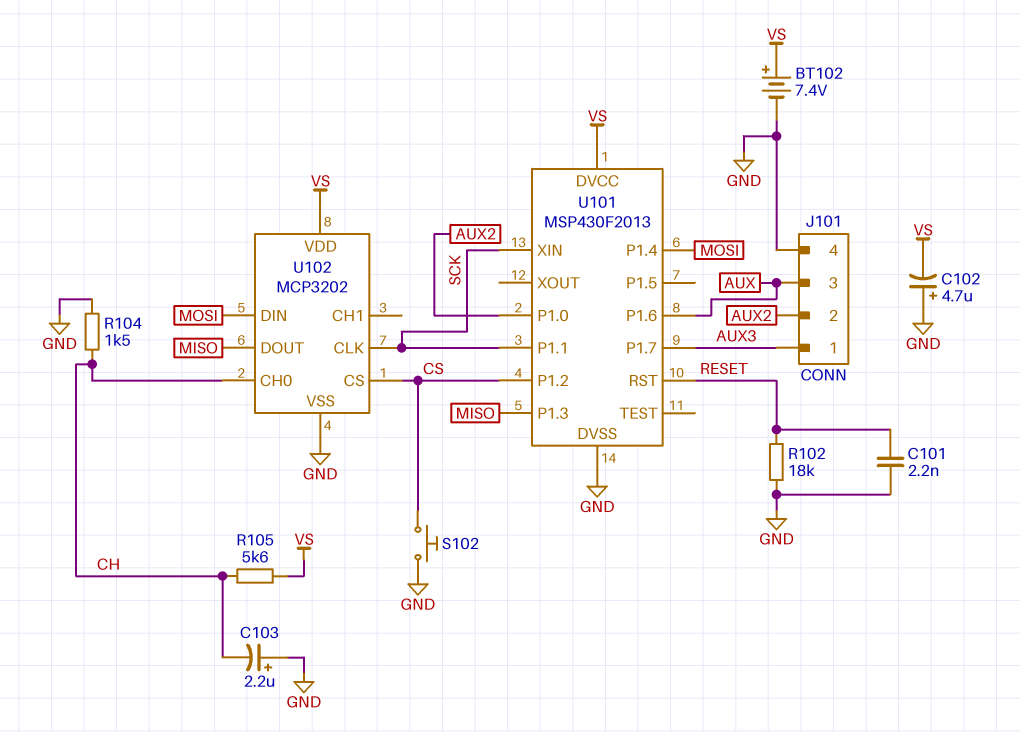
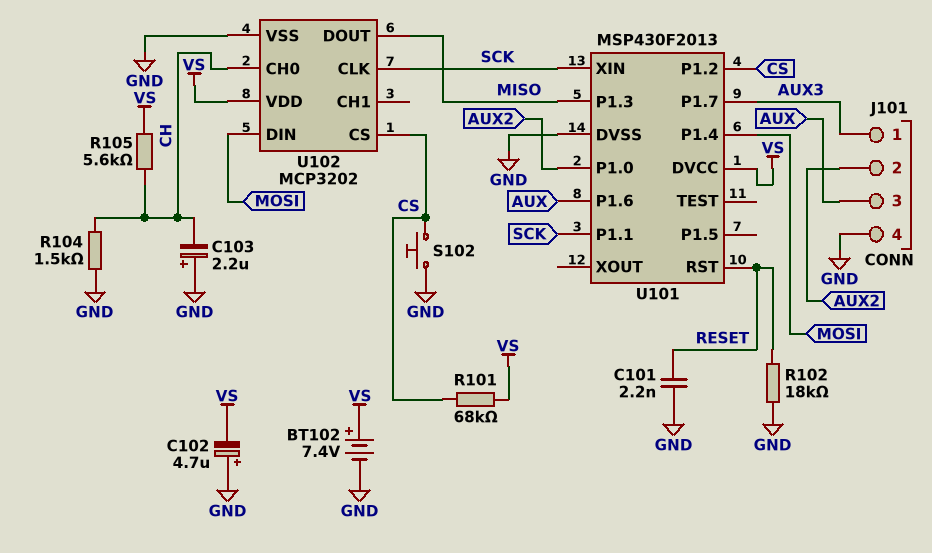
R101: none -> 68k (CS, VS)

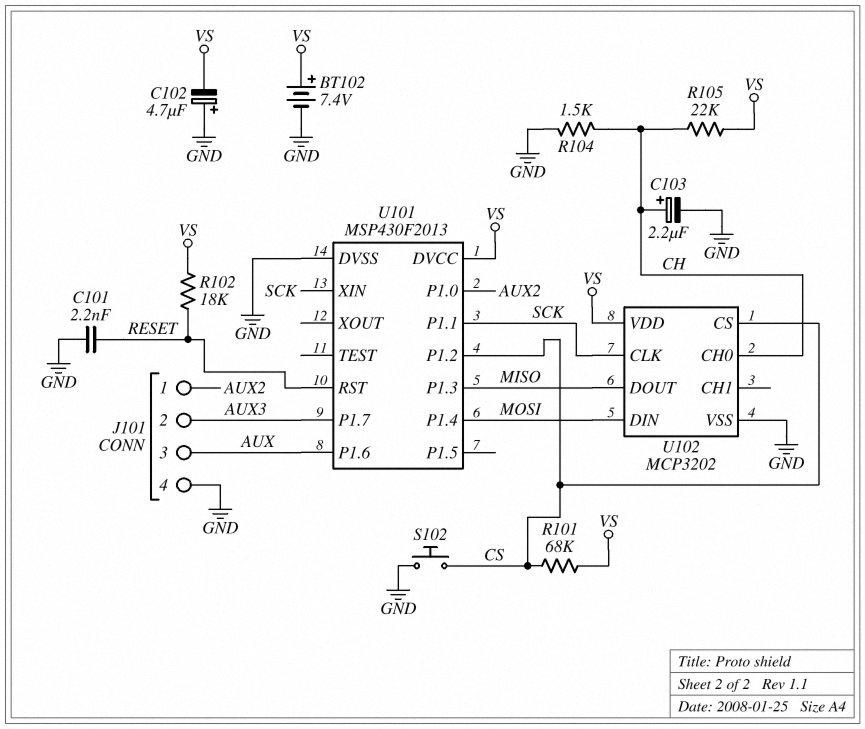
C103: 2.2uF (plus GND, minus CH) -> 2.2uF (plus CH, minus GND)
J101 pin 1: AUX3 -> AUX2
J101 pin 2: AUX2 -> AUX3
R102: 18k (GND, RESET) -> 18k (RESET, VS)
R105: 5.6k (CH, VS) -> 22k (CH, VS)

